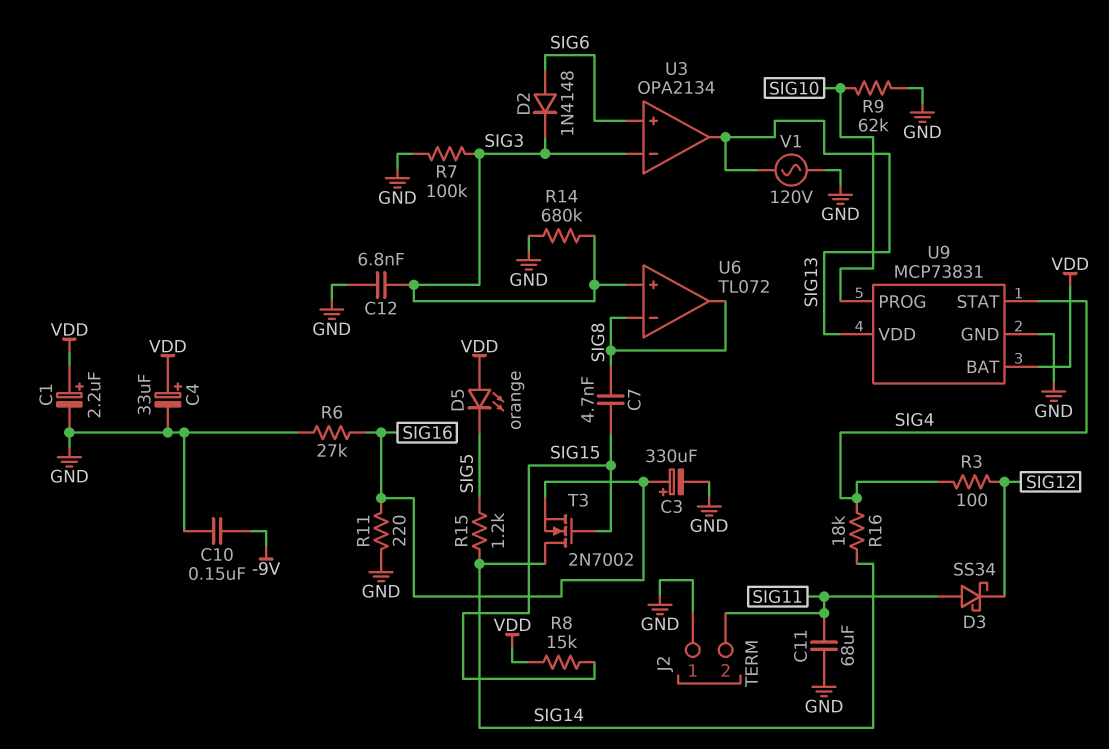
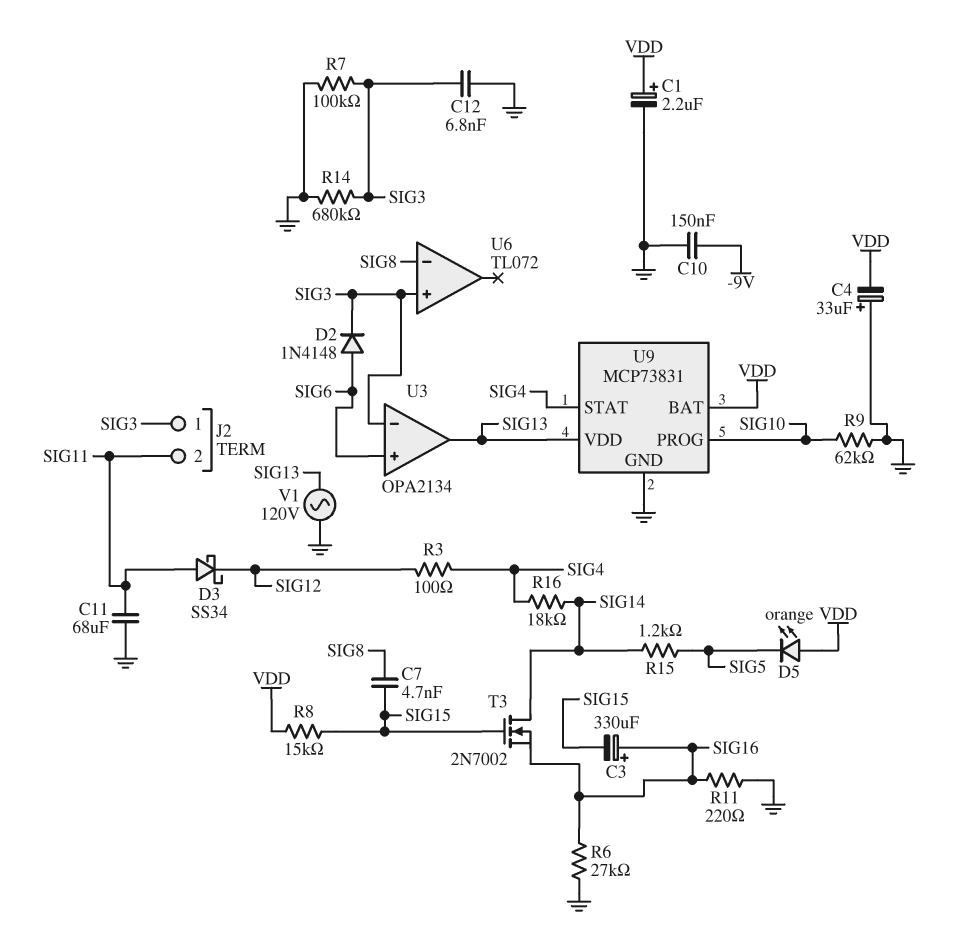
C3: 330uF (plus SIG16, minus GND) -> 330uF (plus SIG16, minus SIG15)
C4: 33uF (plus VDD, minus GND) -> 33uF (plus GND, minus VDD)
J2 pin 1: GND -> SIG3
U6 pin out: SIG8 -> none

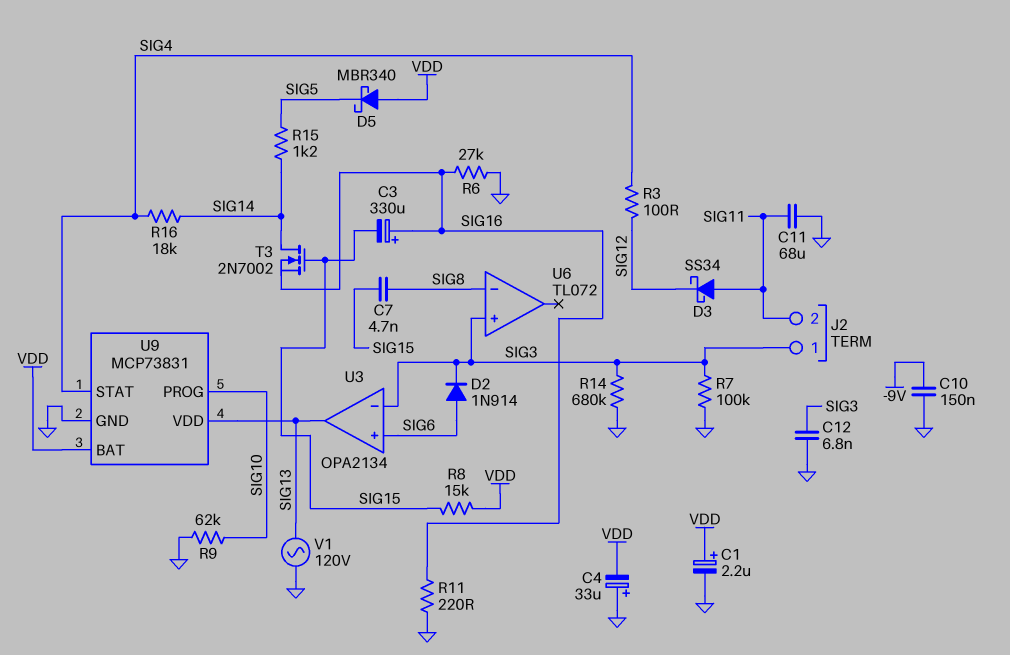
D2: diode 1N4148 (A SIG6, K SIG3) -> diode 1N914 (A SIG6, K SIG3)
D5: LED orange (A VDD, K SIG5) -> schottky MBR340 (A VDD, K SIG5)

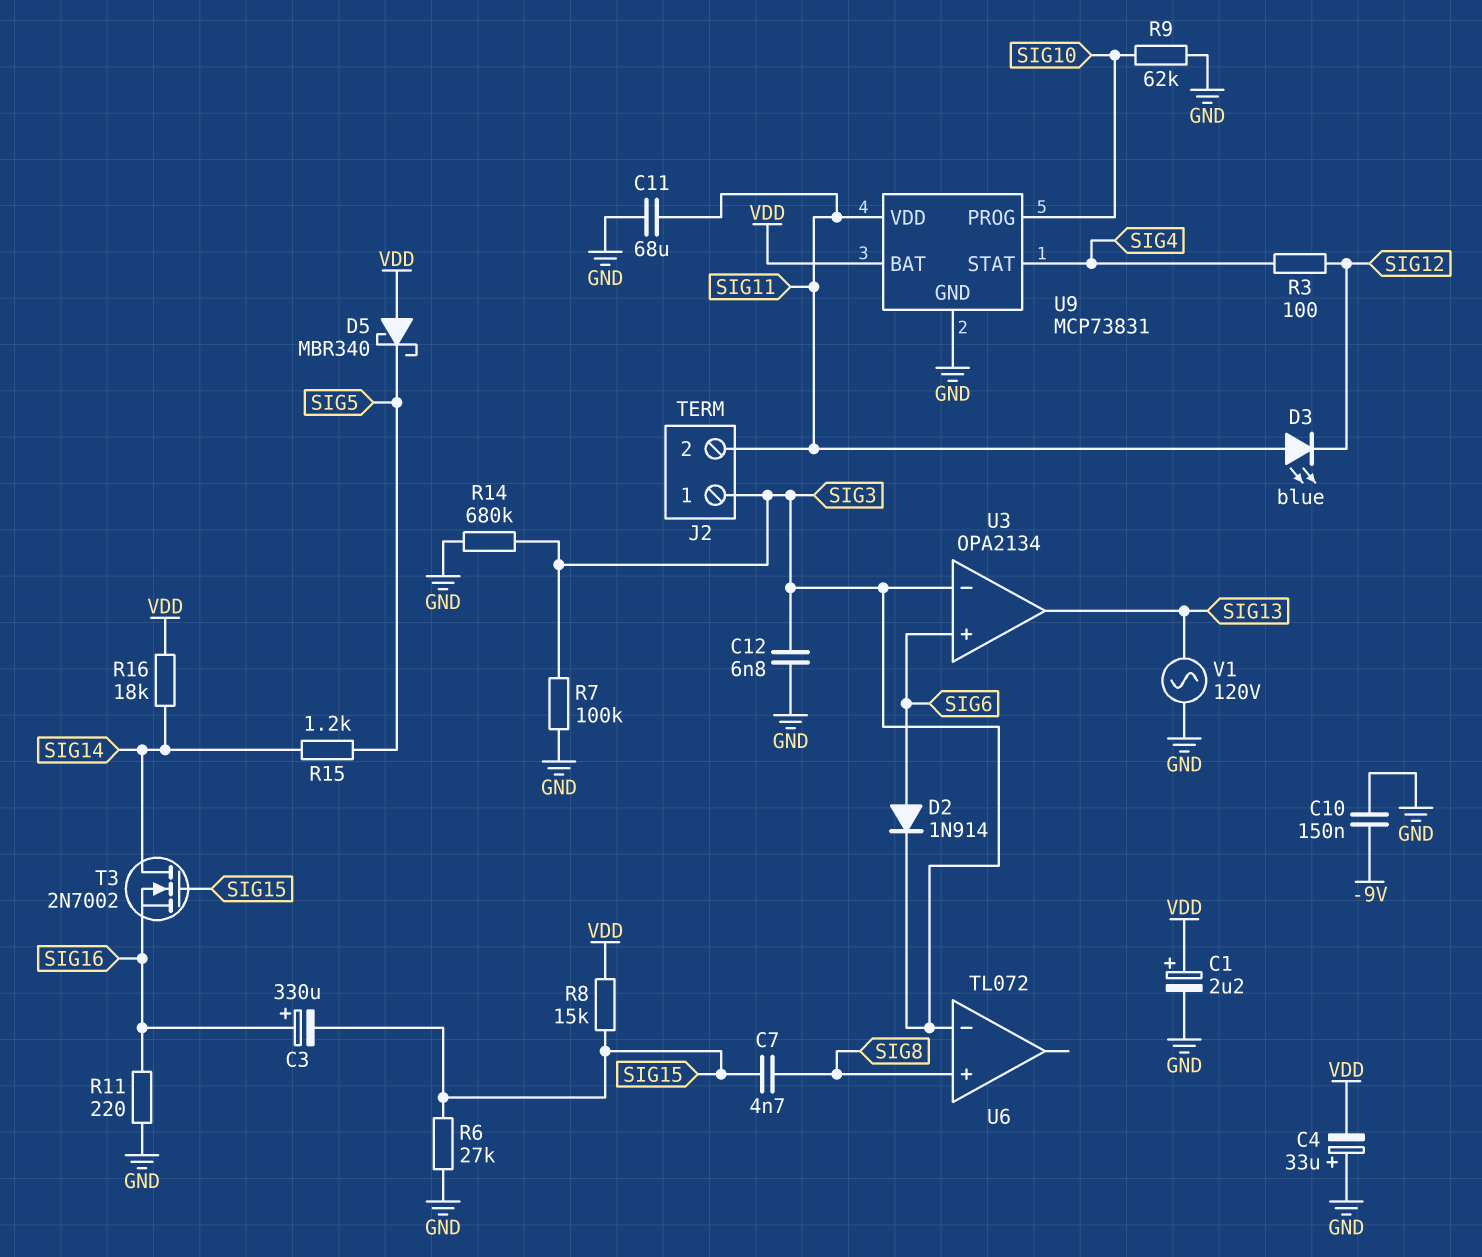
D3: schottky SS34 (A SIG11, K SIG12) -> LED blue (A SIG11, K SIG12)
R6: 27k (GND, SIG16) -> 27k (GND, SIG15)
R16: 18k (SIG4, SIG14) -> 18k (SIG14, VDD)
U6 pin in+: SIG3 -> SIG8
U6 pin in-: SIG8 -> SIG3
U9 pin VDD: SIG13 -> SIG11

